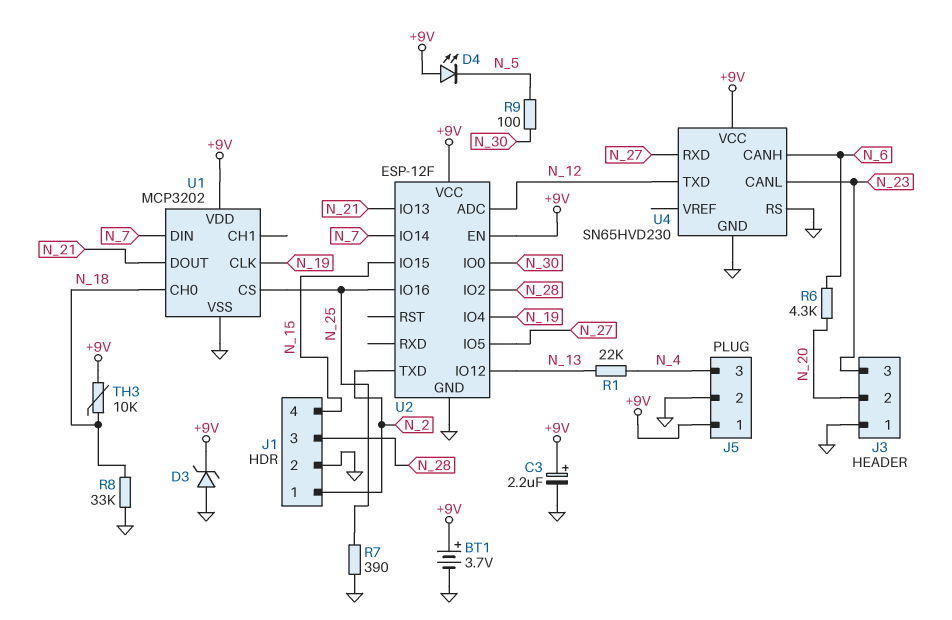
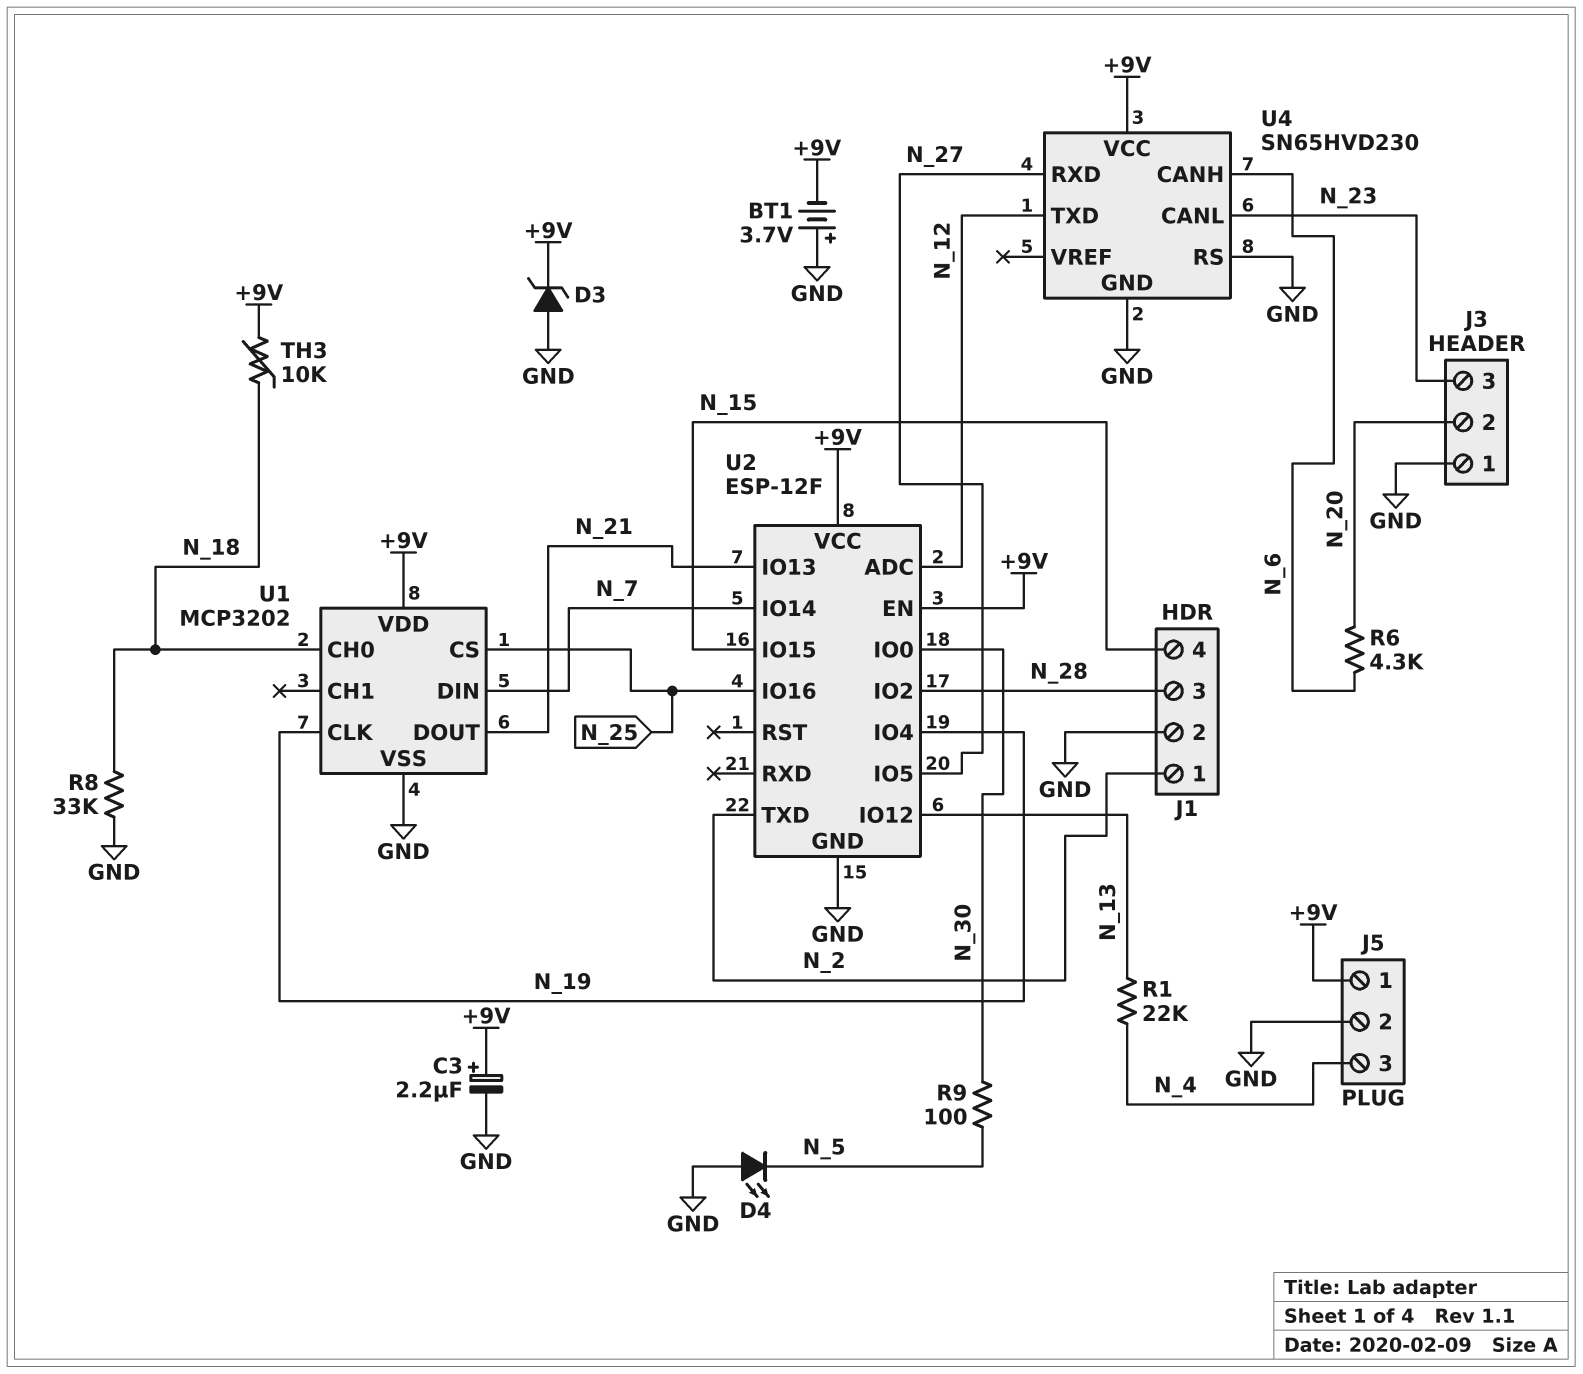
BT1: 3.7V (plus +9V, minus GND) -> 3.7V (plus GND, minus +9V)
D4: LED (A +9V, K N_5) -> LED (A GND, K N_5)
R7: 390 (GND, N_25) -> none

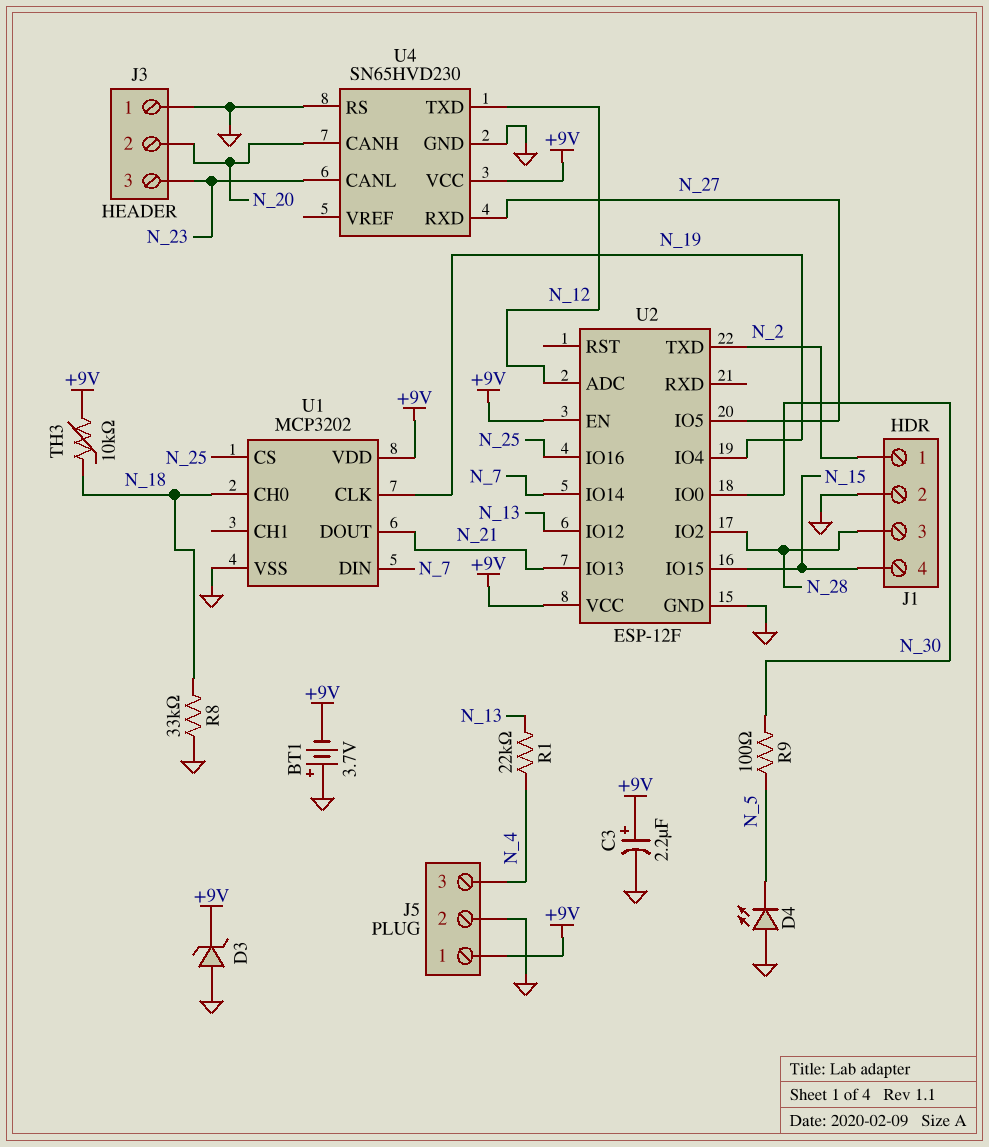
R6: 4.3k (N_6, N_20) -> none
U4 pin CANH: N_6 -> N_20

